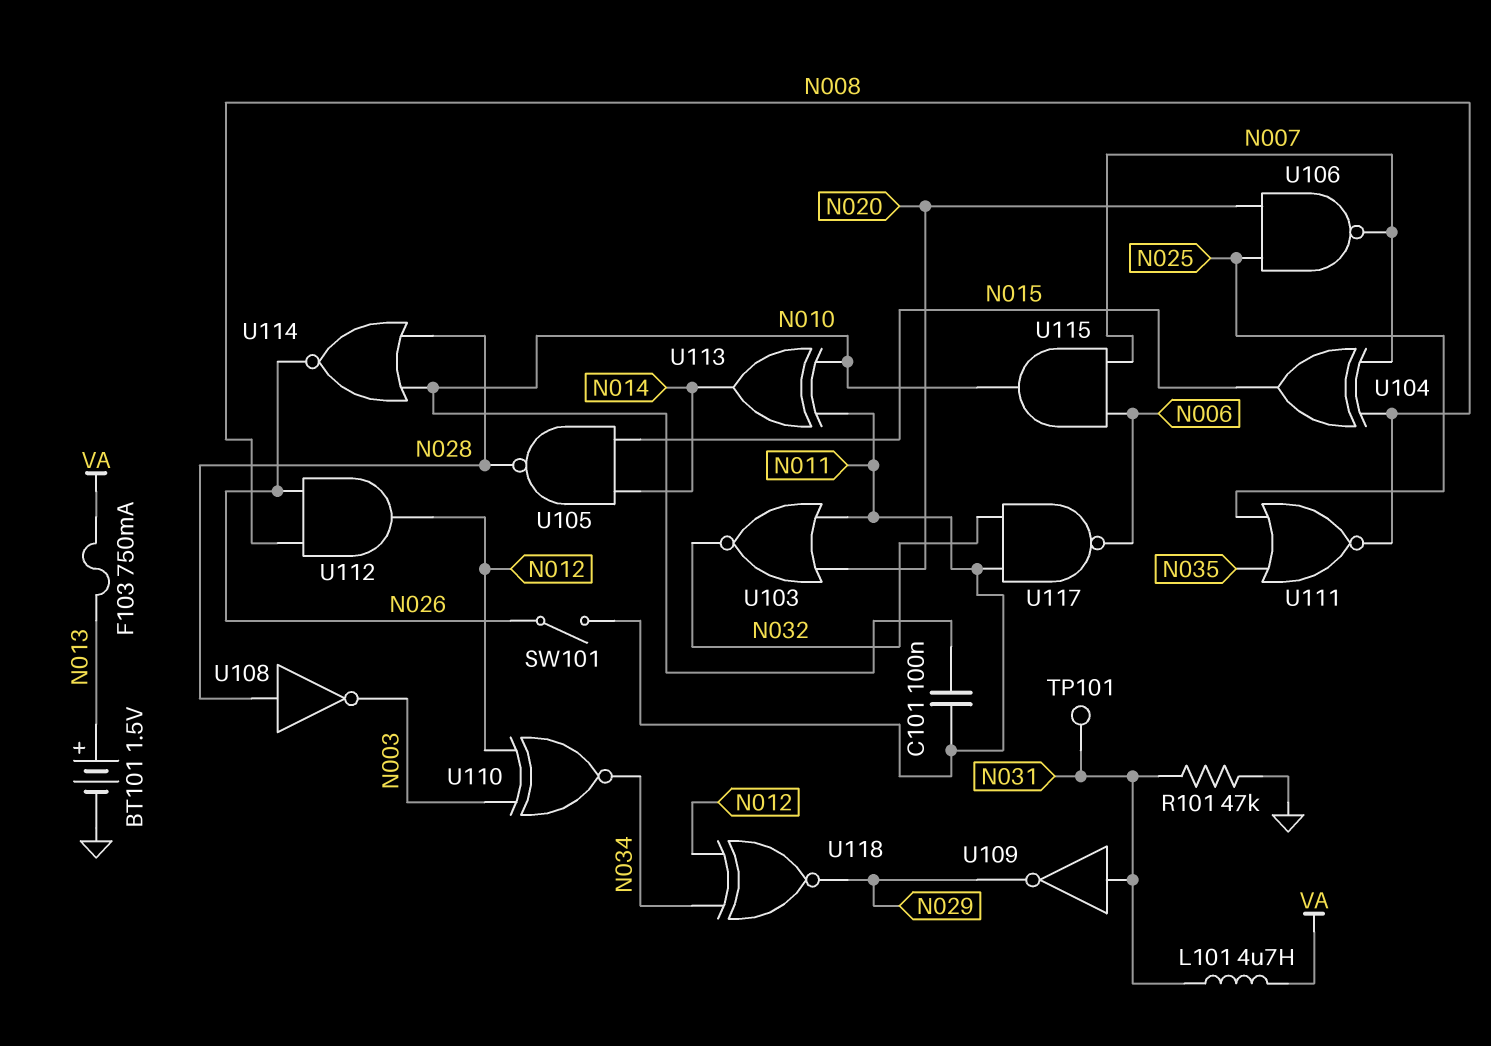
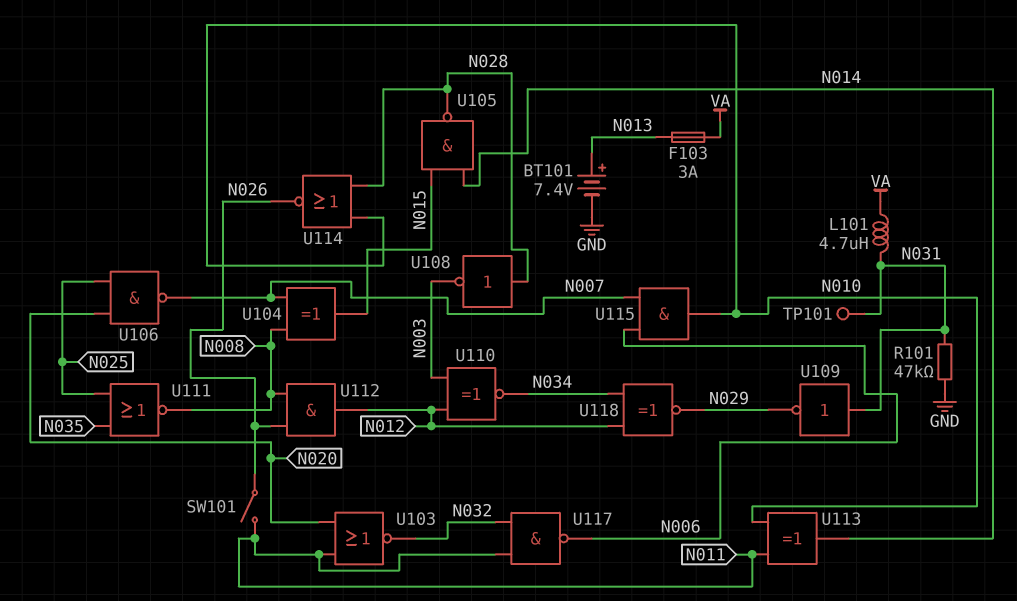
BT101: 1.5V (plus N013, minus GND) -> 7.4V (plus N013, minus GND)
C101: 100nF (N010, N011) -> none
F103: 750mA (N013, VA) -> 3A (N013, VA)

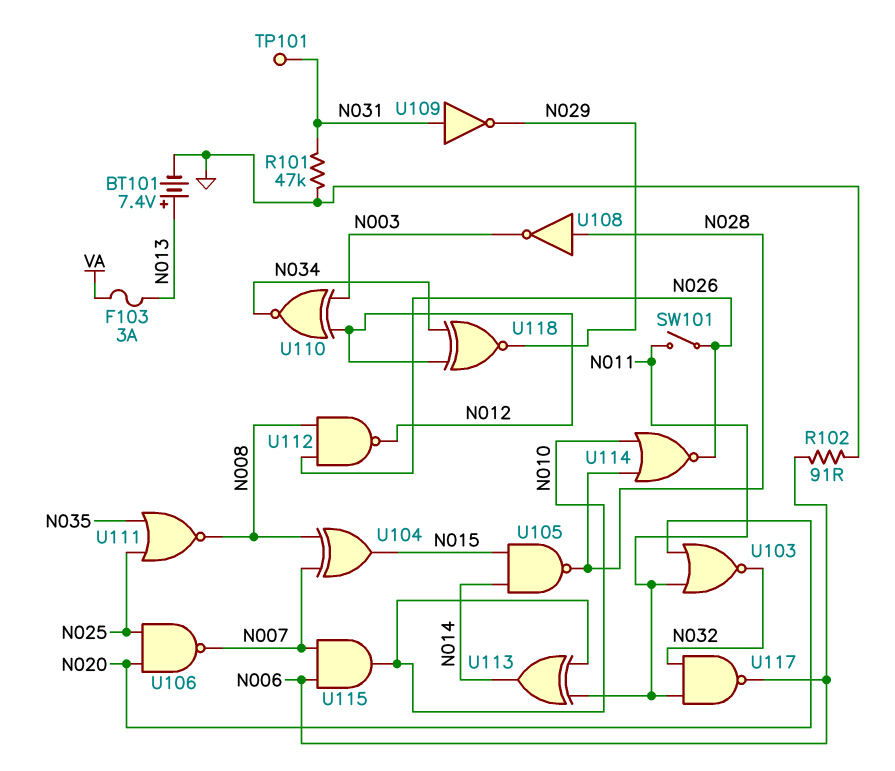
L101: 4.7uH (N031, VA) -> none
R102: none -> 91 (GND, N006)
U112: AND (in N008, in N026, out N012) -> NAND (in N008, in N026, out N012)

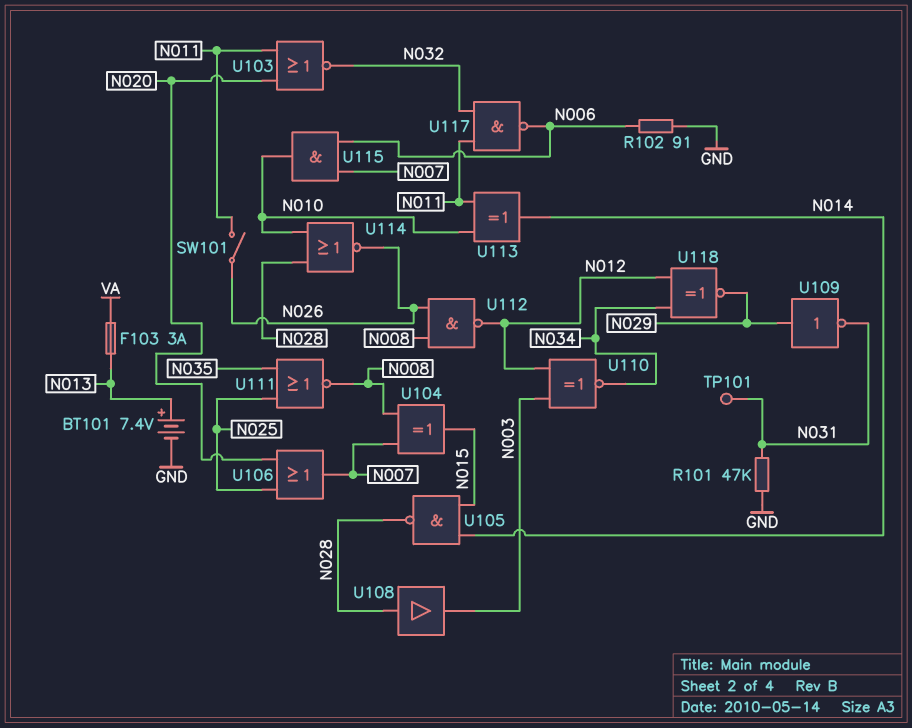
U106: NAND (in N020, in N025, out N007) -> OR (in N020, in N025, out N007)
U108: NOT (in N028, out N003) -> buffer (in N028, out N003)
U109: NOT (in N031, out N029) -> NOT (in N029, out N031)

